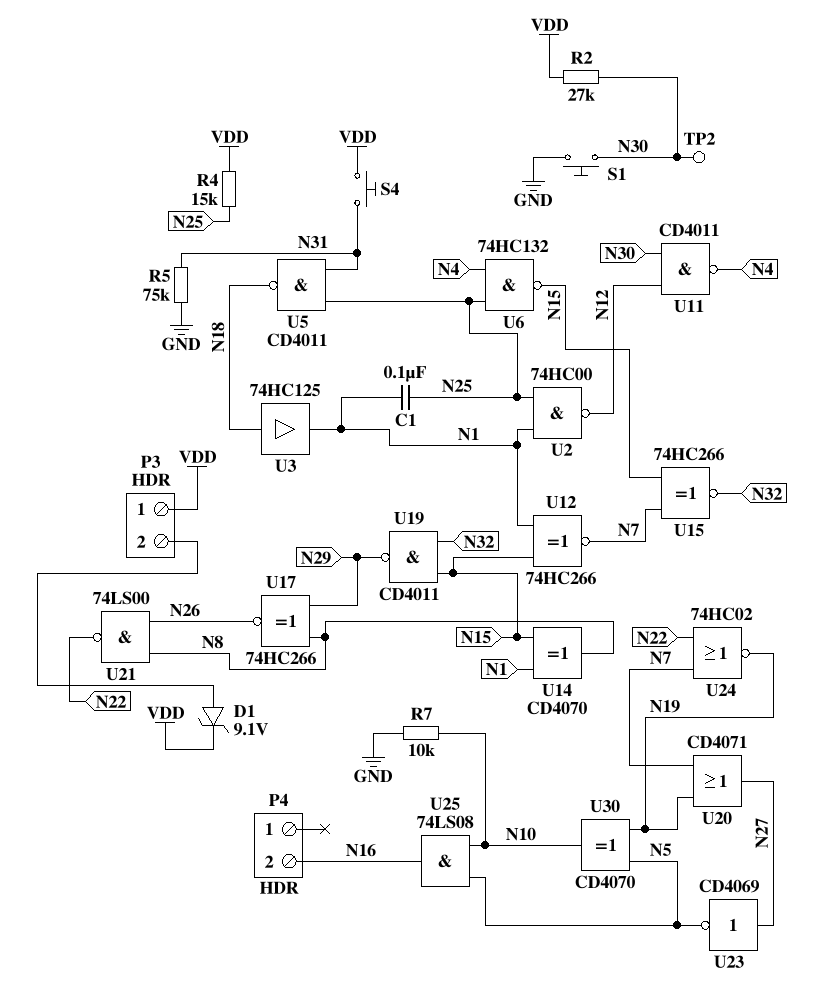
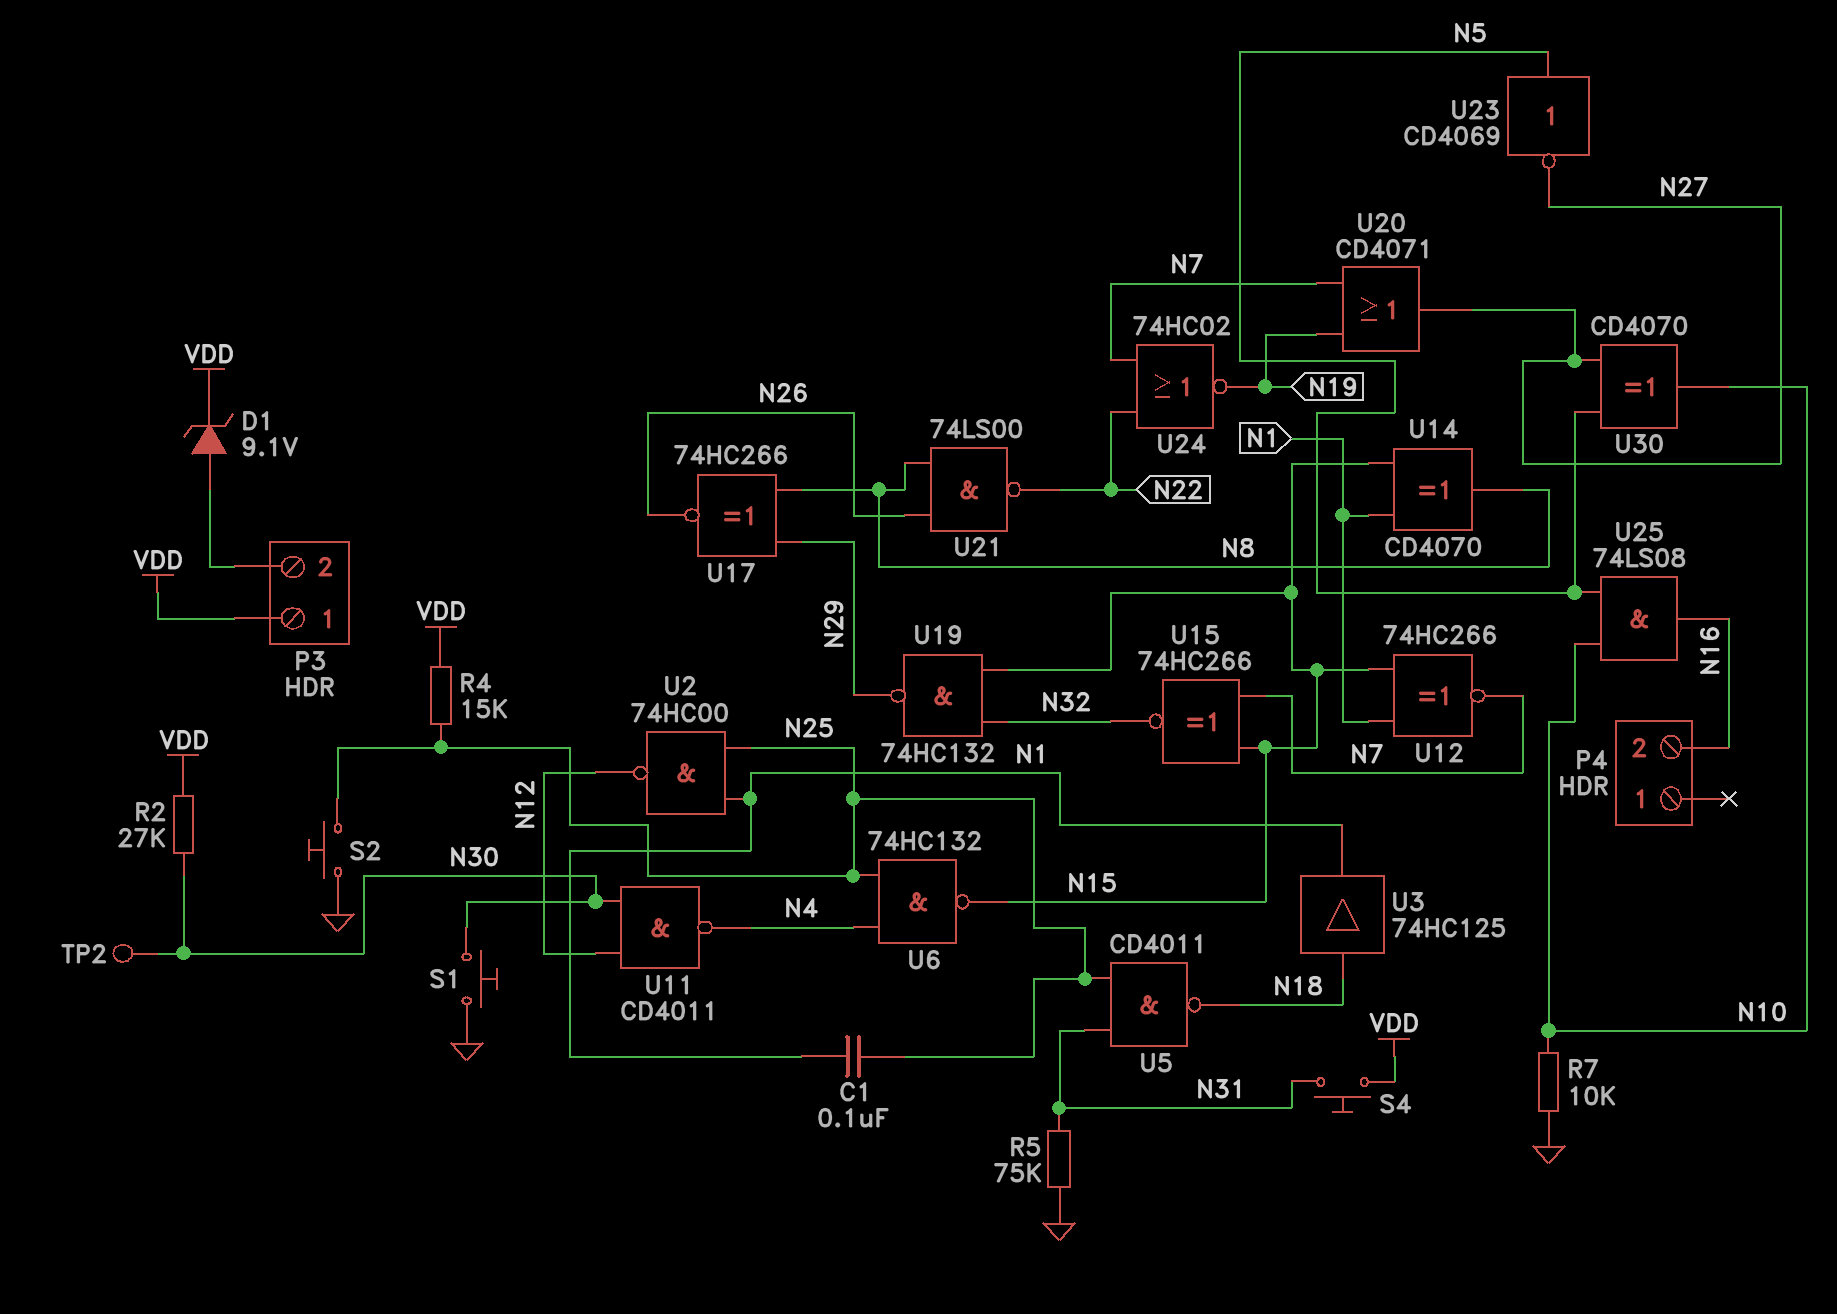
S2: none -> button (GND, N25)
U19: NAND CD4011 (in N15, in N32, out N29) -> NAND 74HC132 (in N15, in N32, out N29)
U23: NOT CD4069 (in N27, out N5) -> NOT CD4069 (in N5, out N27)
U30: XOR CD4070 (in N5, in N19, out N10) -> XOR CD4070 (in N5, in N27, out N10)

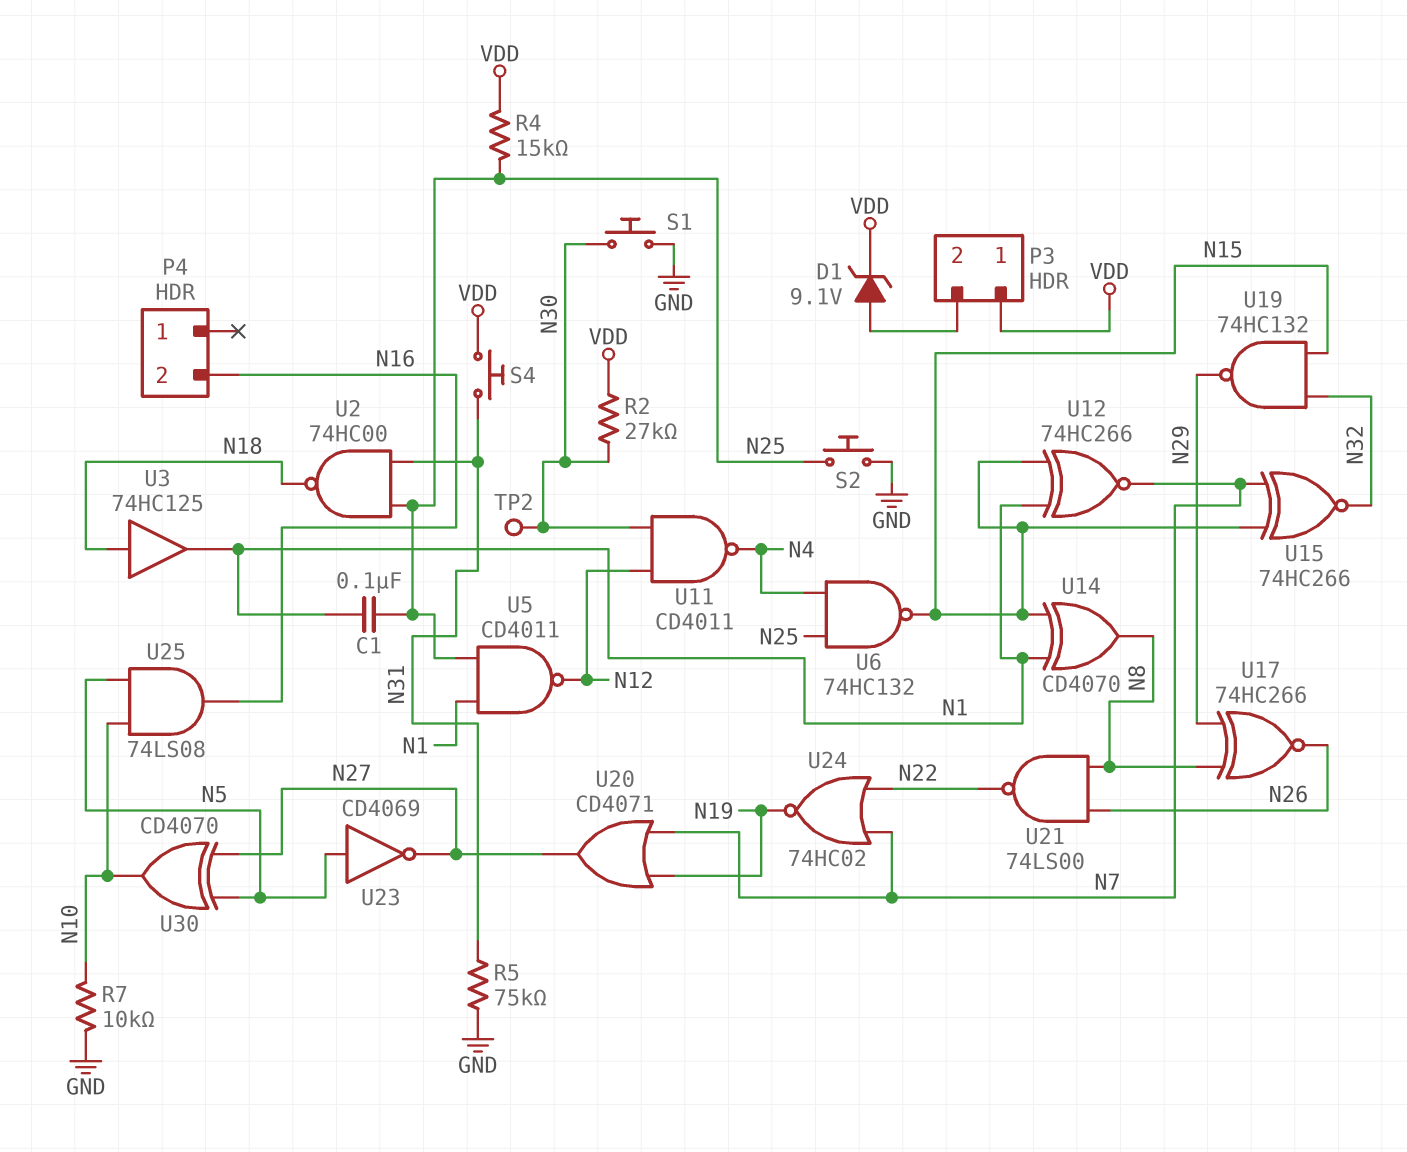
U2: NAND 74HC00 (in N1, in N25, out N12) -> NAND 74HC00 (in N25, in N31, out N18)
U5: NAND CD4011 (in N25, in N31, out N18) -> NAND CD4011 (in N1, in N25, out N12)

